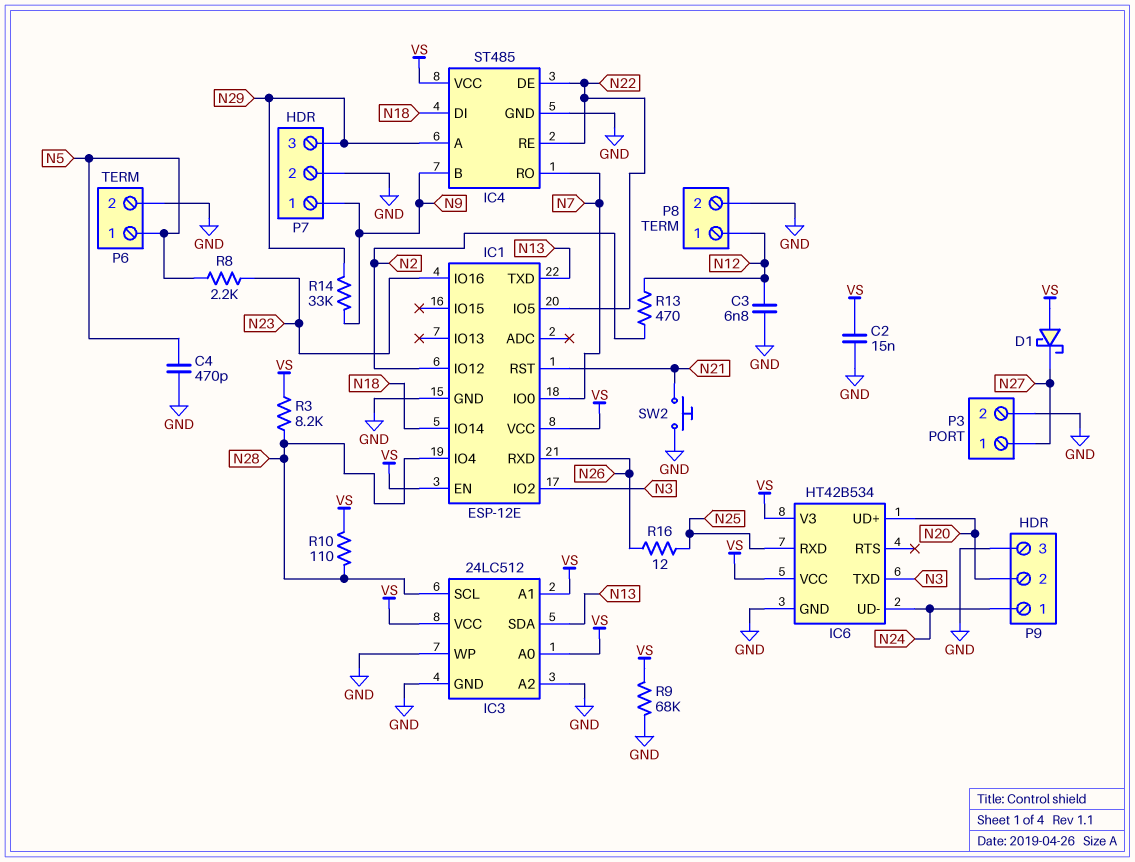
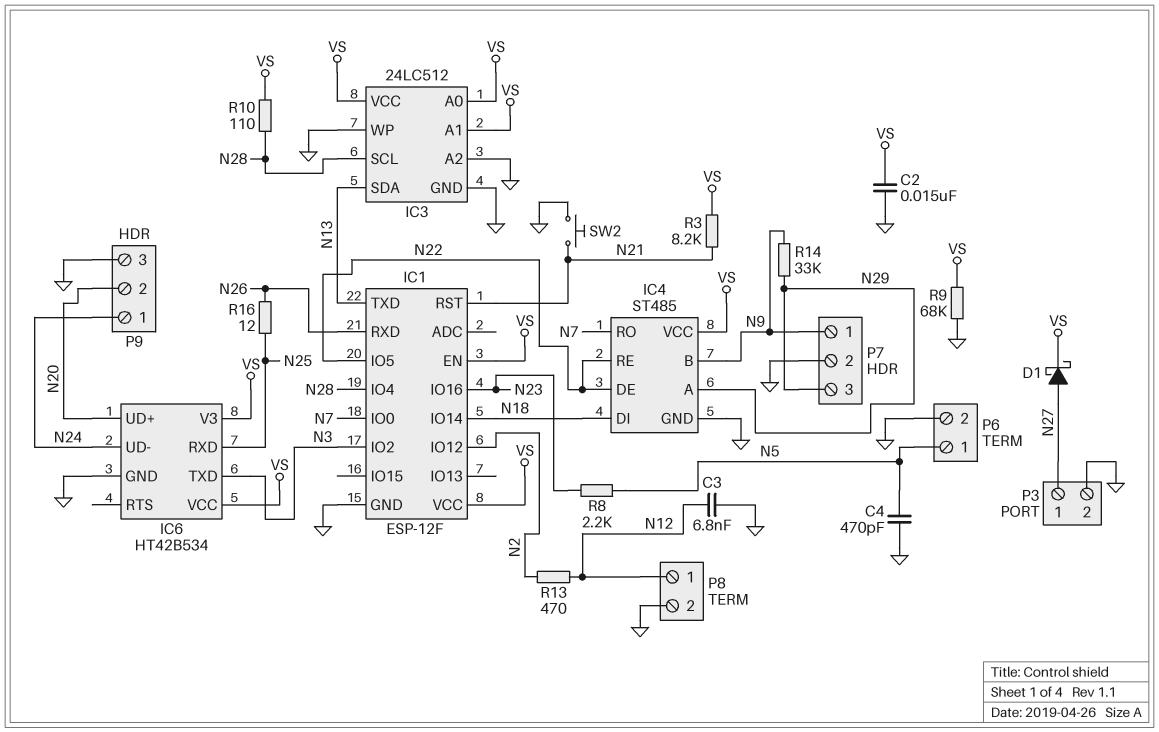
D1: schottky (A VS, K N27) -> schottky (A N27, K VS)
IC1: ESP-12E -> ESP-12F
R3: 8.2k (N28, VS) -> 8.2k (N21, VS)

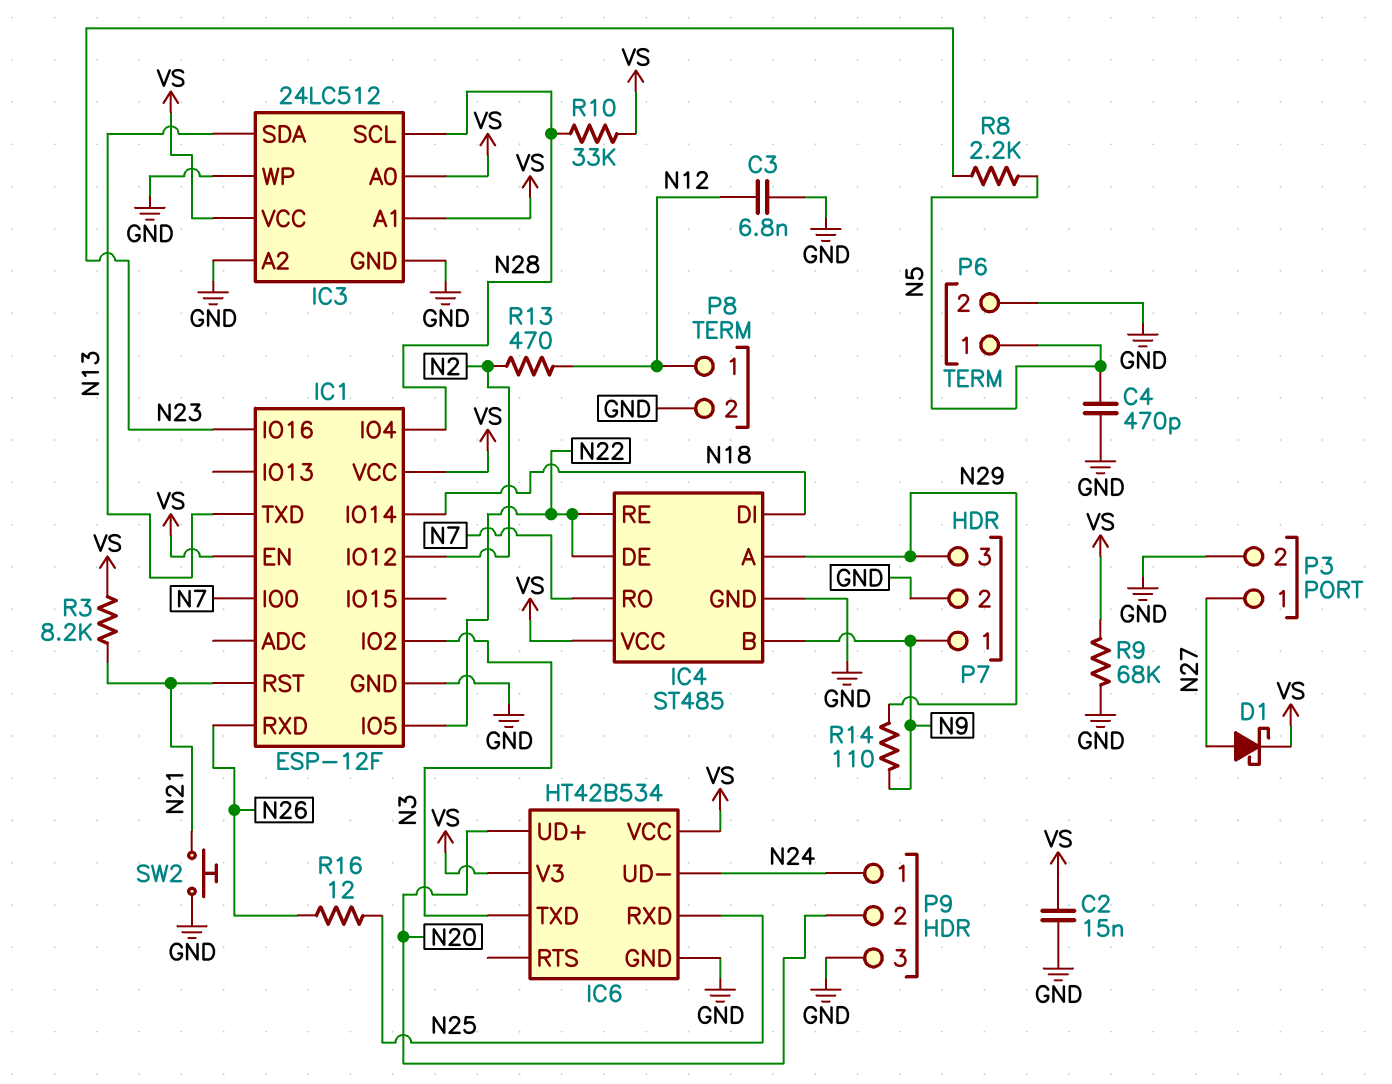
R10: 110 (N28, VS) -> 33k (N28, VS)
R14: 33k (N9, N29) -> 110 (N9, N29)

